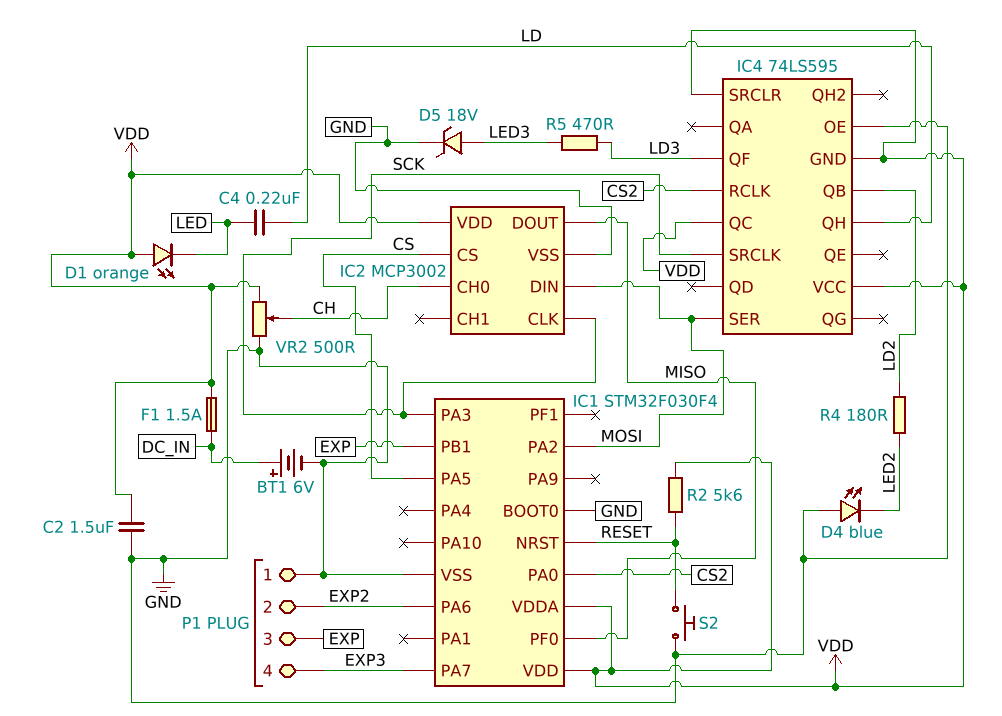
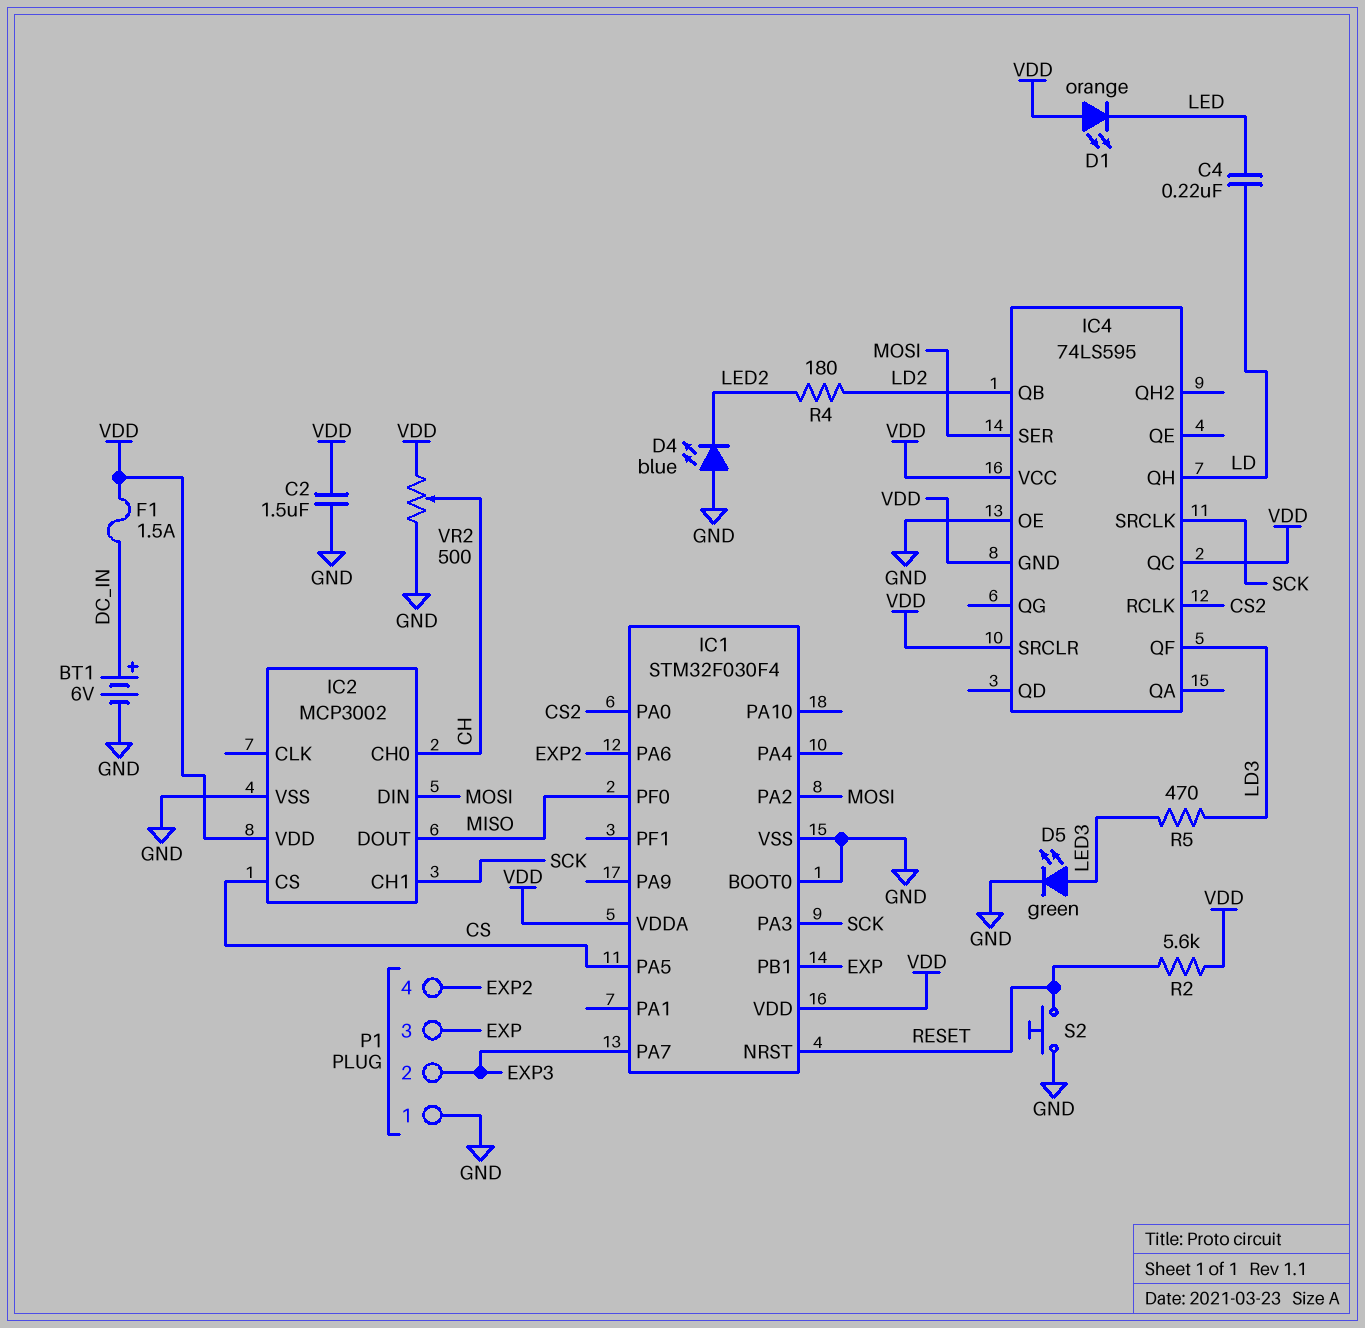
D5: zener 18V (A LED3, K GND) -> LED green (A LED3, K GND)
IC2 pin CH1: none -> SCK
IC2 pin CLK: SCK -> none
P1 pin 2: EXP2 -> EXP3
P1 pin 4: EXP3 -> EXP2

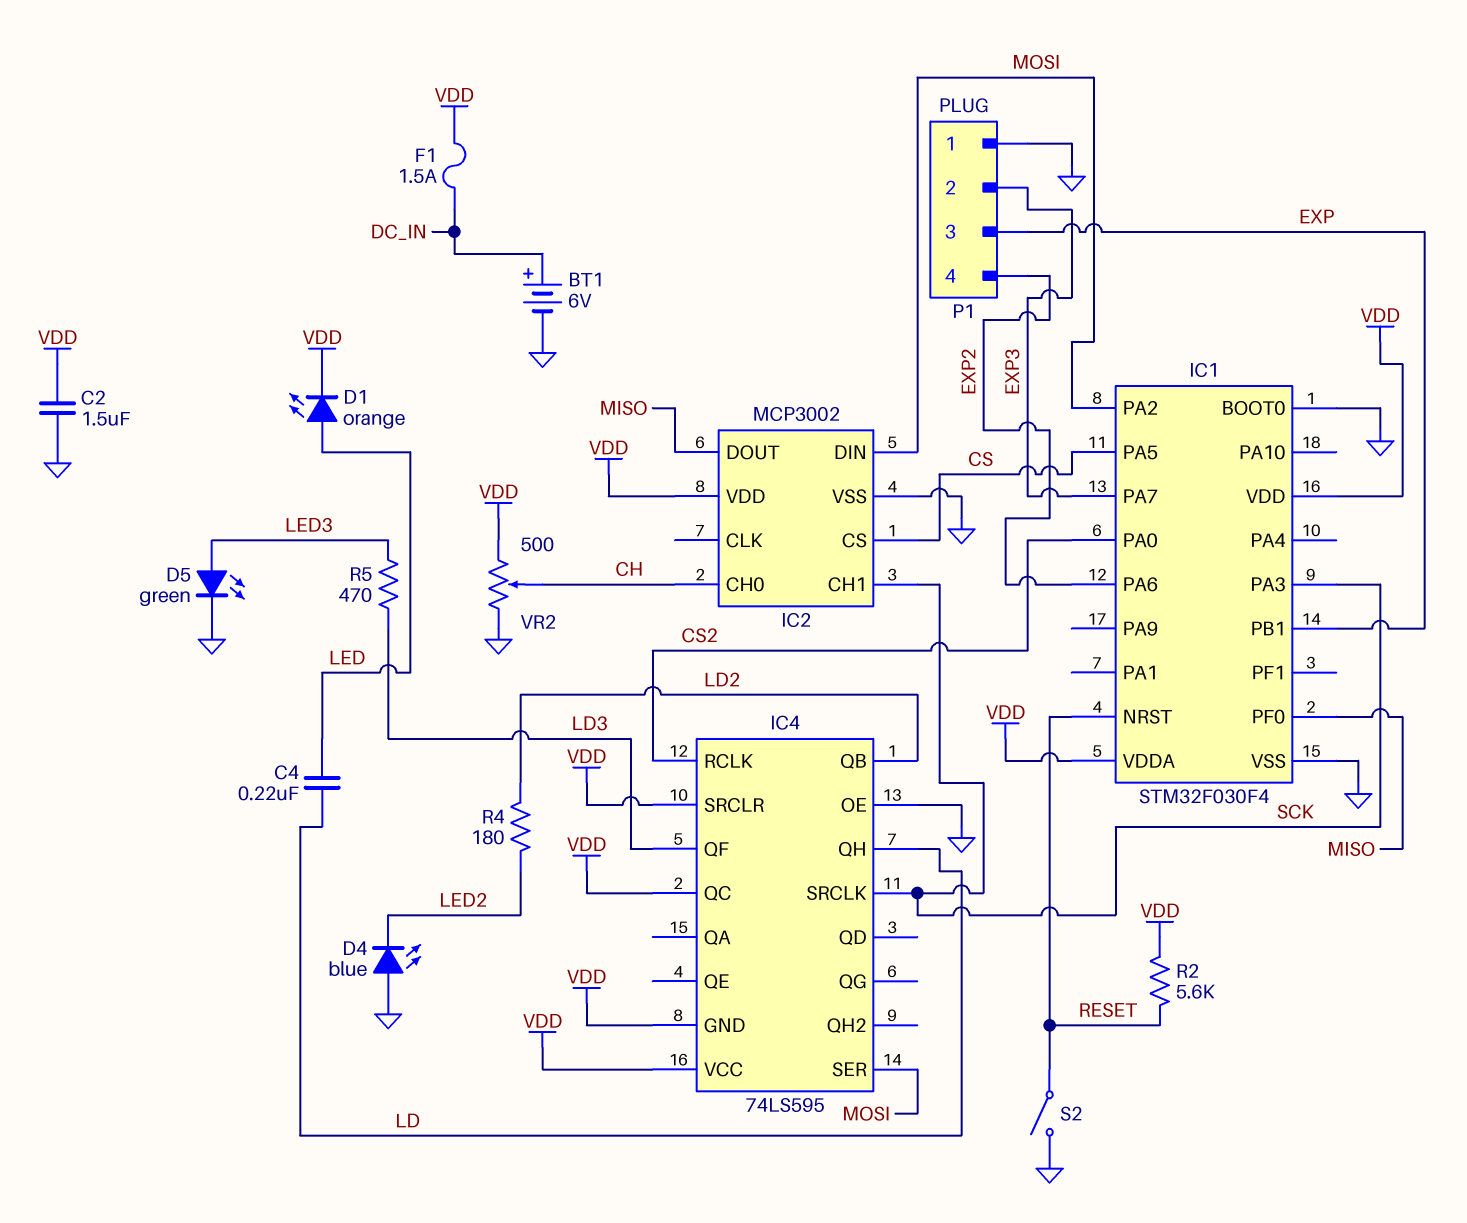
D1: LED orange (A VDD, K LED) -> LED orange (A LED, K VDD)
S2: button (GND, RESET) -> switch (GND, RESET)

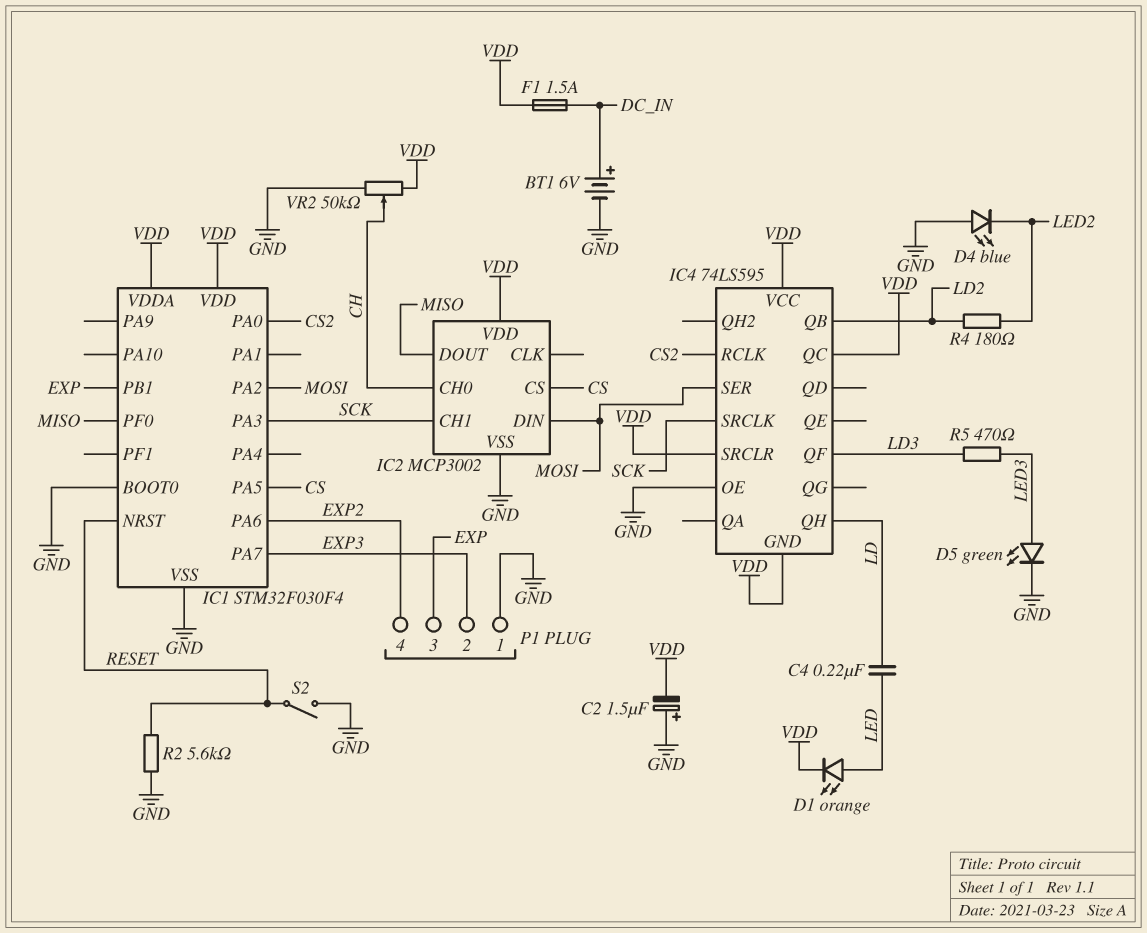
C2: 1.5uF (GND, VDD) -> 1.5uF (plus GND, minus VDD)
R2: 5.6k (RESET, VDD) -> 5.6k (GND, RESET)
VR2: 500 (GND, VDD, wiper CH) -> 50k (GND, VDD, wiper CH)

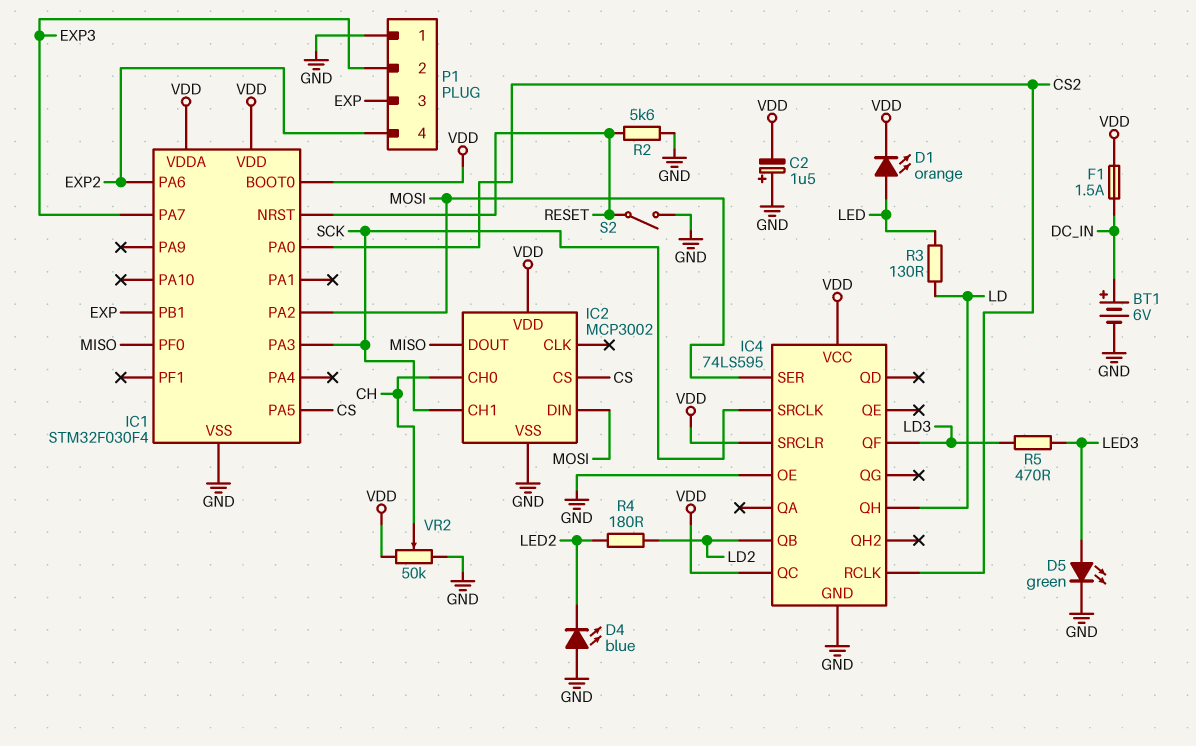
C4: 220nF (LD, LED) -> none
IC1 pin BOOT0: GND -> VDD
IC4 pin GND: VDD -> GND
R3: none -> 130 (LD, LED)

